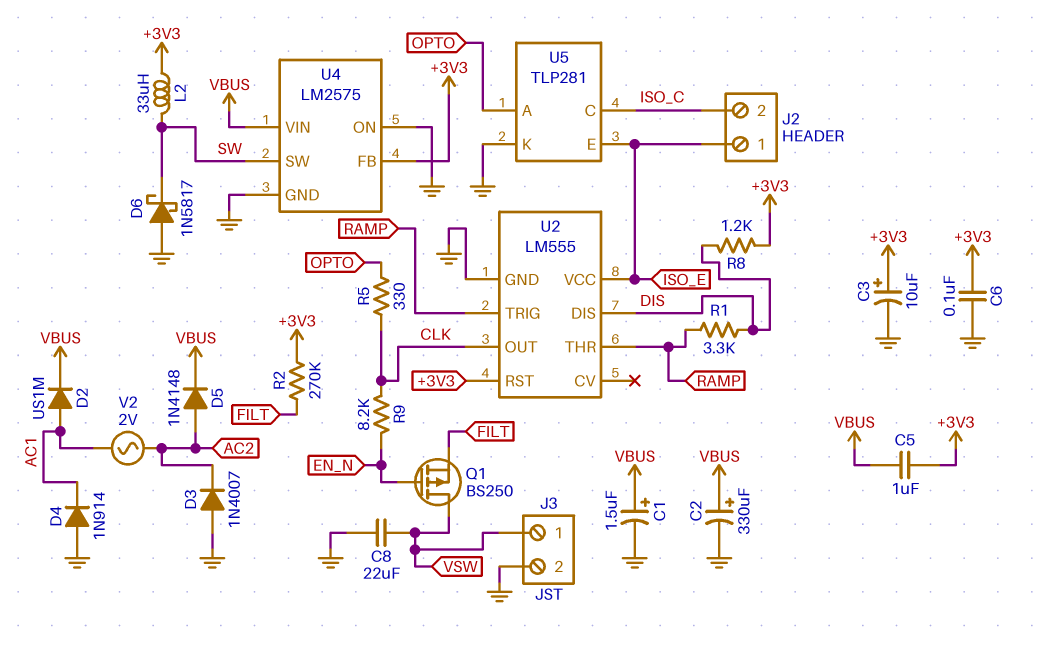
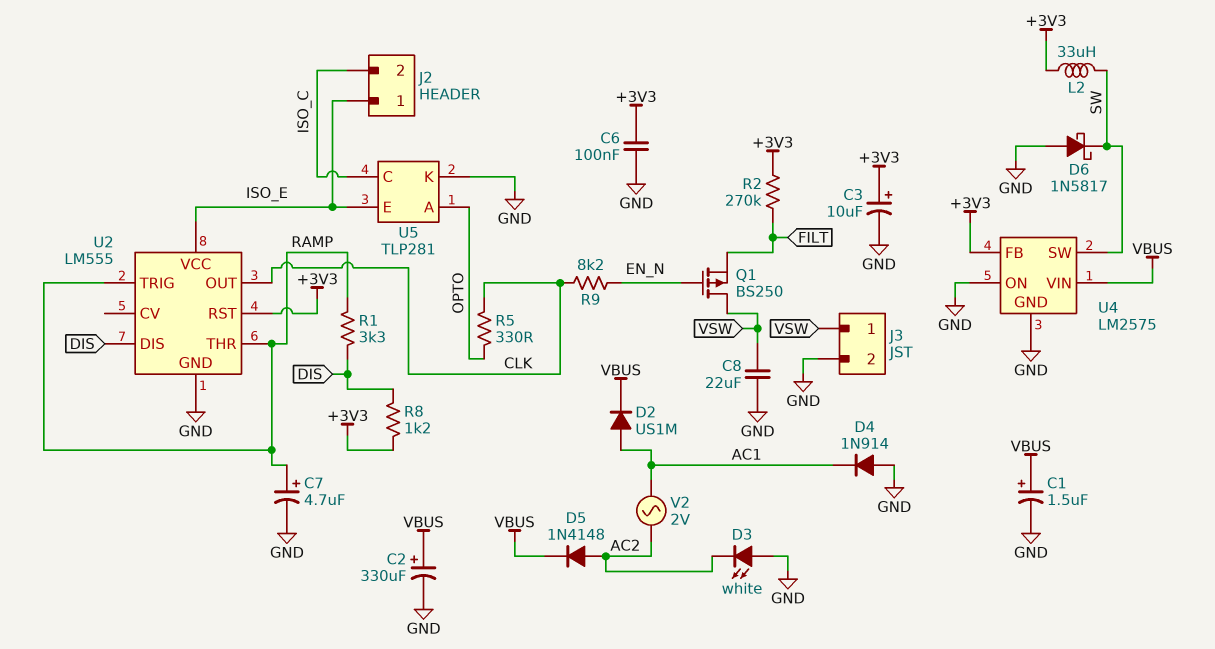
C5: 1uF (+3V3, VBUS) -> none
C7: none -> 4.7uF (plus RAMP, minus GND)
D3: diode 1N4007 (A GND, K AC2) -> LED white (A GND, K AC2)

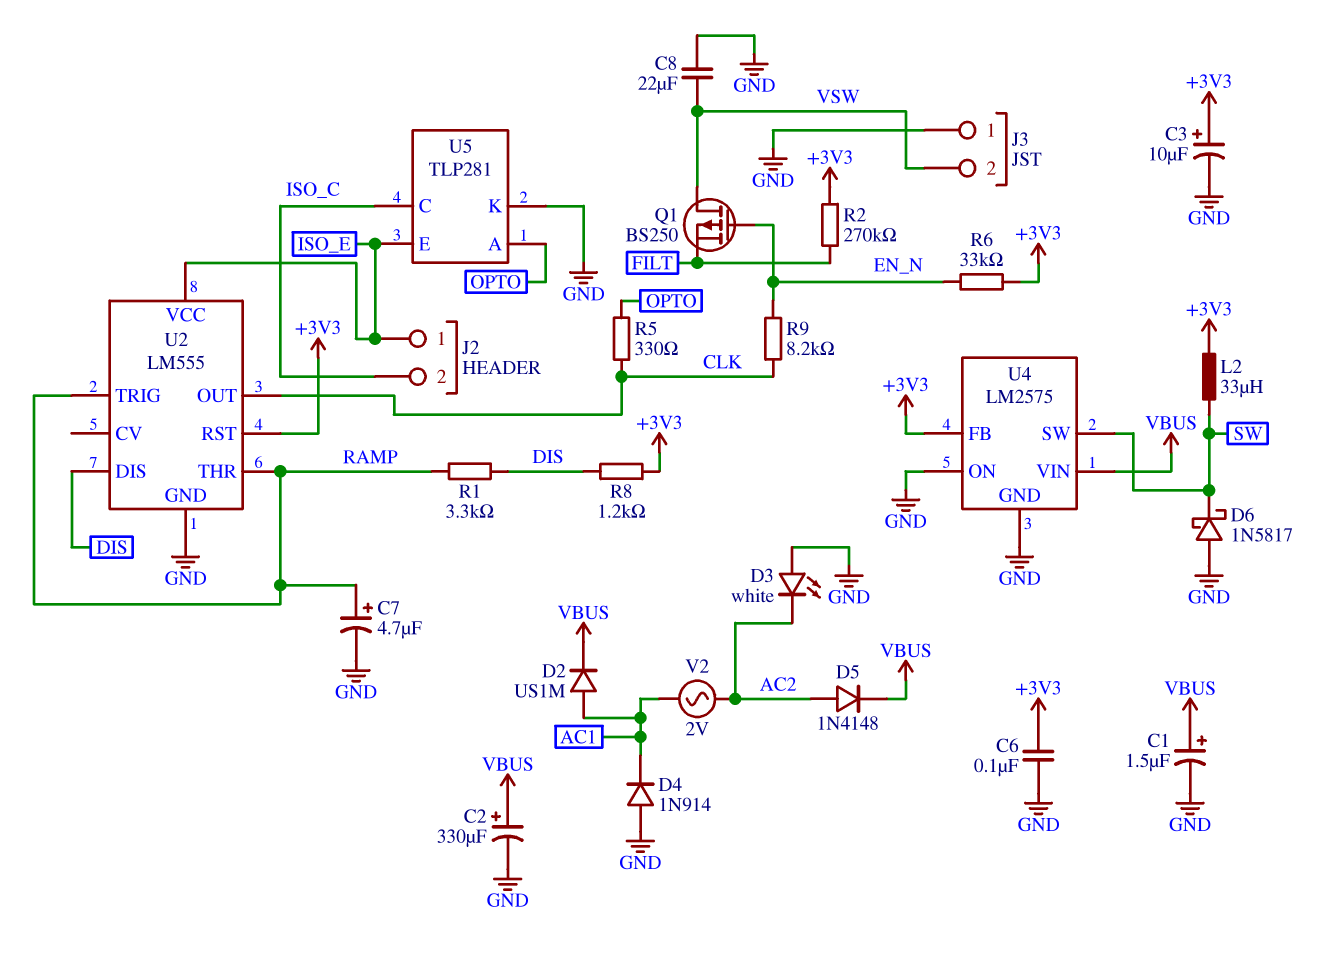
J3 pin 1: VSW -> GND
J3 pin 2: GND -> VSW
R6: none -> 33k (+3V3, EN_N)

